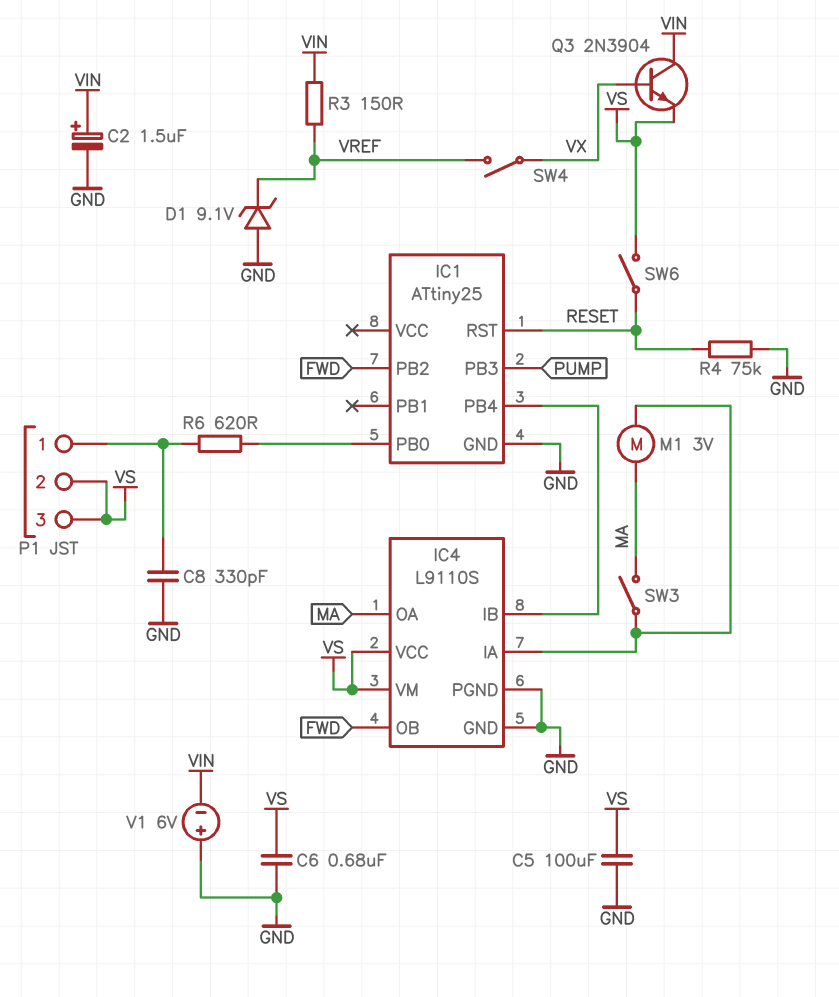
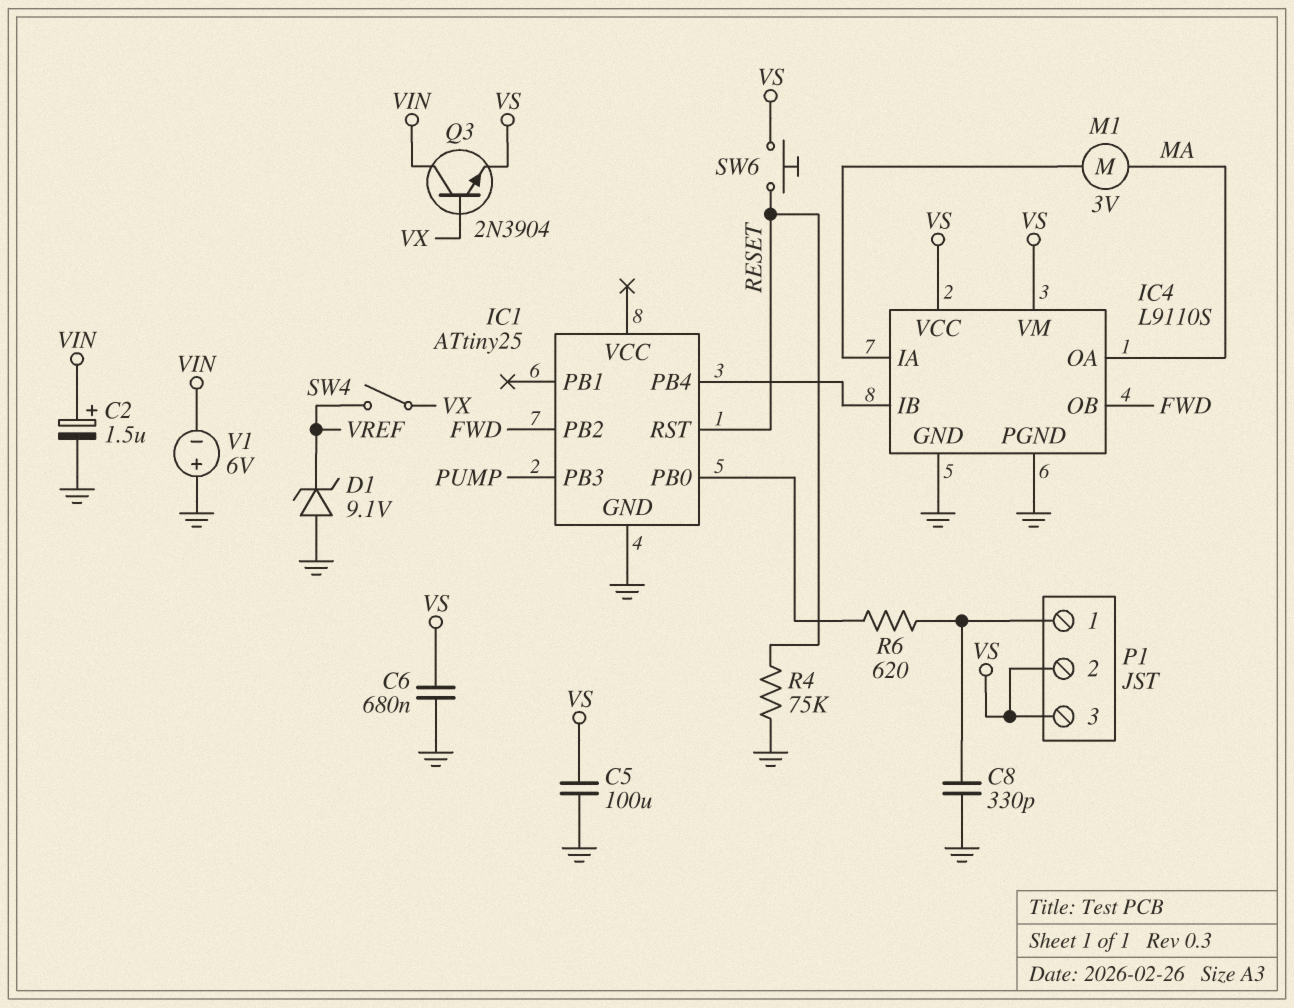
R3: 150 (VIN, VREF) -> none
SW3: switch (IC4/IA, MA) -> none
SW6: switch (RESET, VS) -> button (RESET, VS)

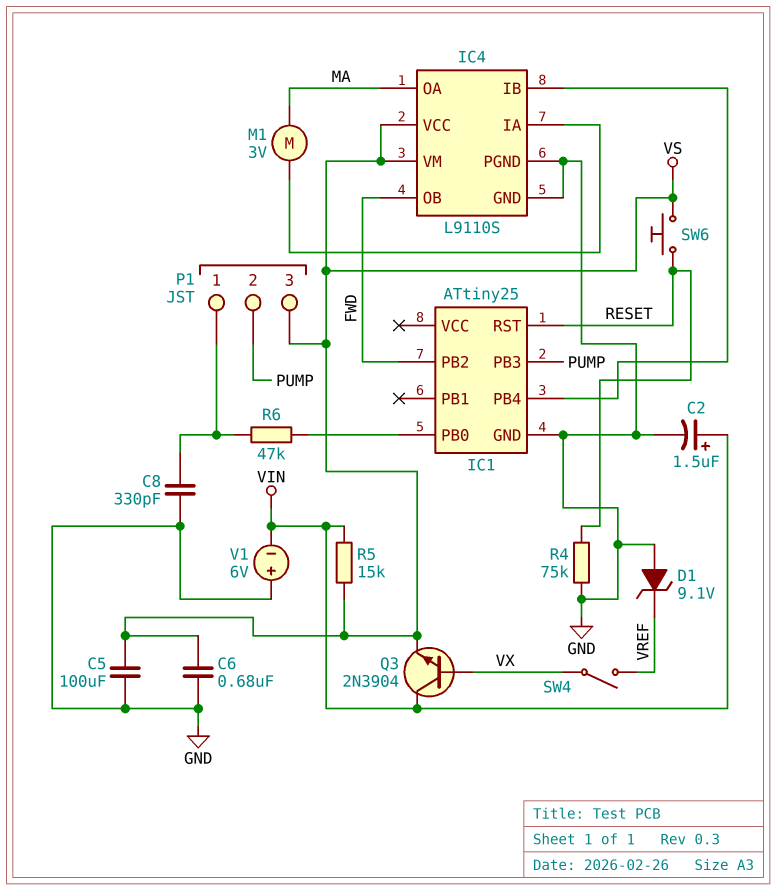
P1 pin 2: VS -> PUMP
R5: none -> 15k (VIN, VS)
R6: 620 (IC1/PB0, P1/1) -> 47k (IC1/PB0, P1/1)

